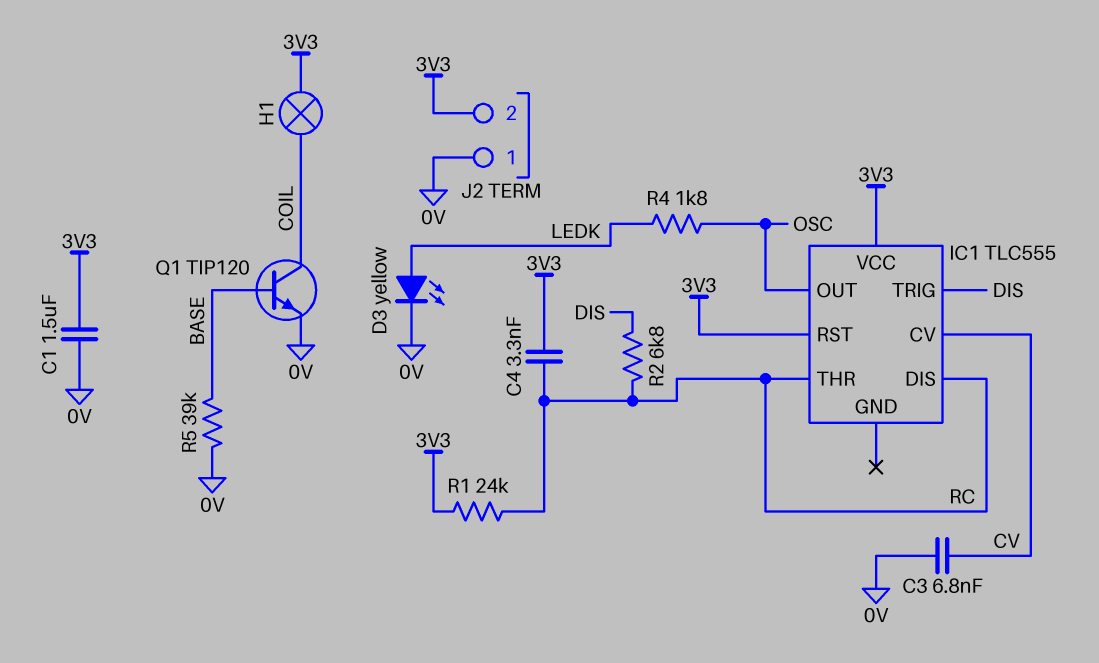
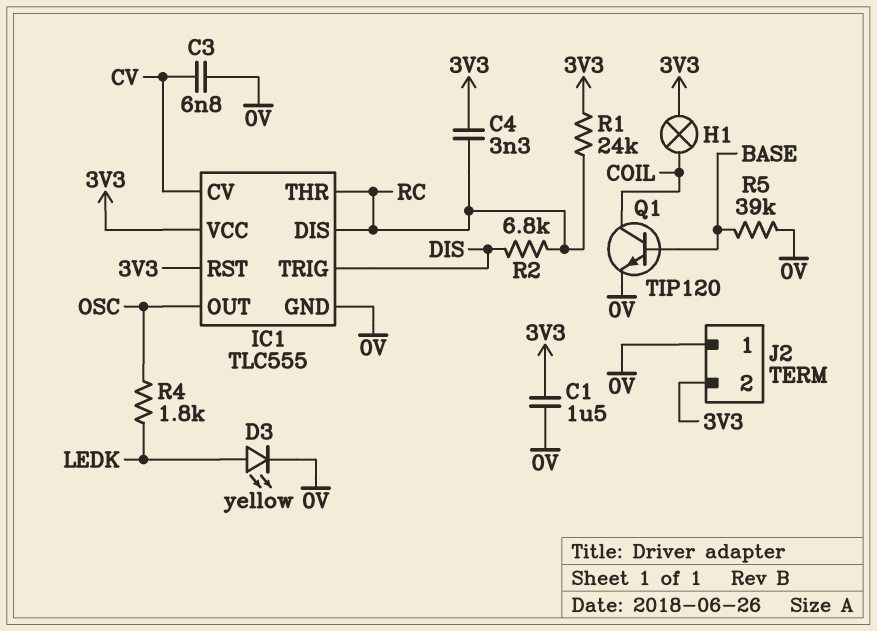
IC1 pin GND: none -> 0V

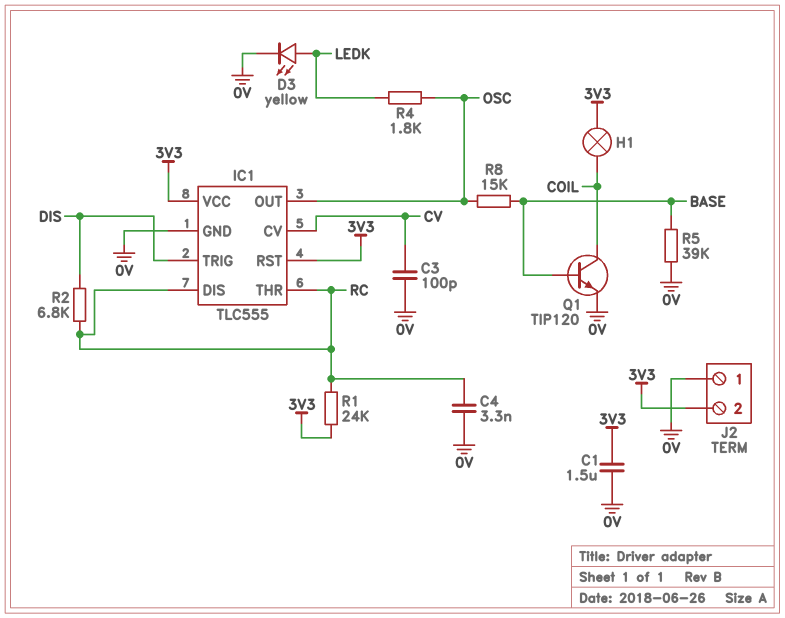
C3: 6.8nF (0V, CV) -> 100pF (0V, CV)
C4: 3.3nF (3V3, RC) -> 3.3nF (0V, RC)
R8: none -> 15k (BASE, OSC)

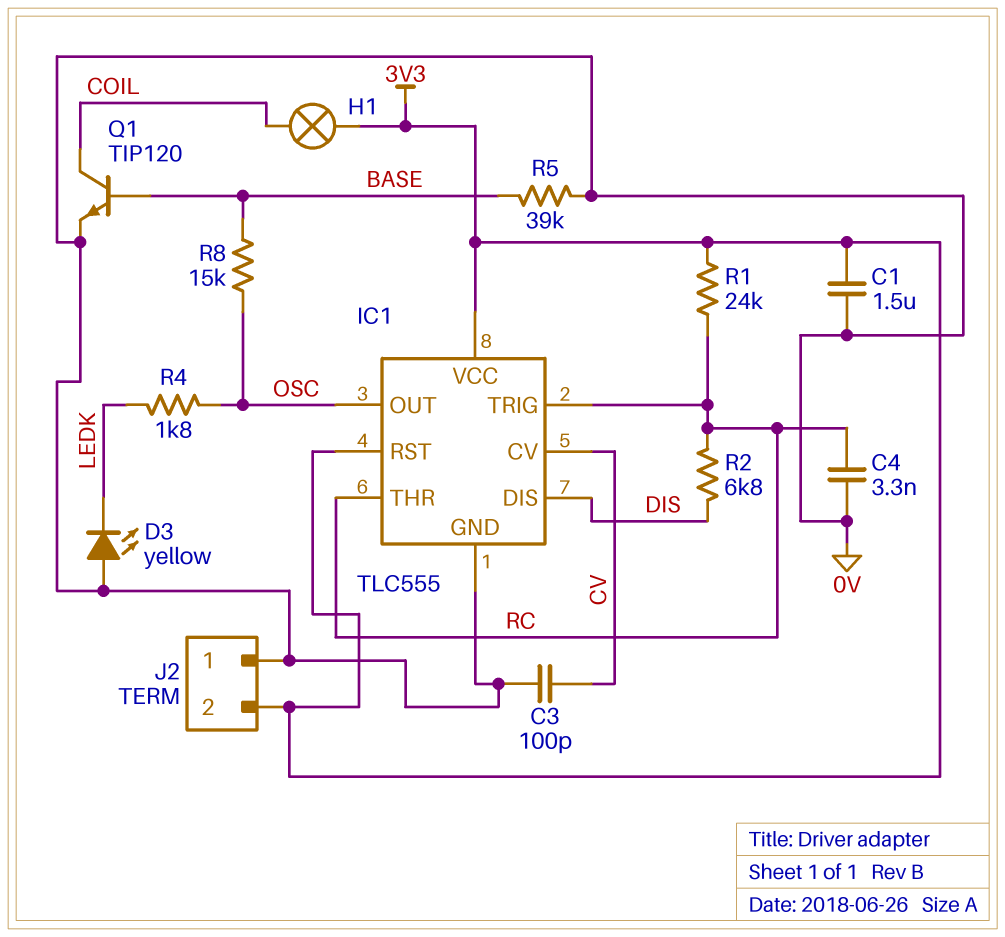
D3: LED yellow (A LEDK, K 0V) -> LED yellow (A 0V, K LEDK)
IC1 pin DIS: RC -> DIS
IC1 pin TRIG: DIS -> RC

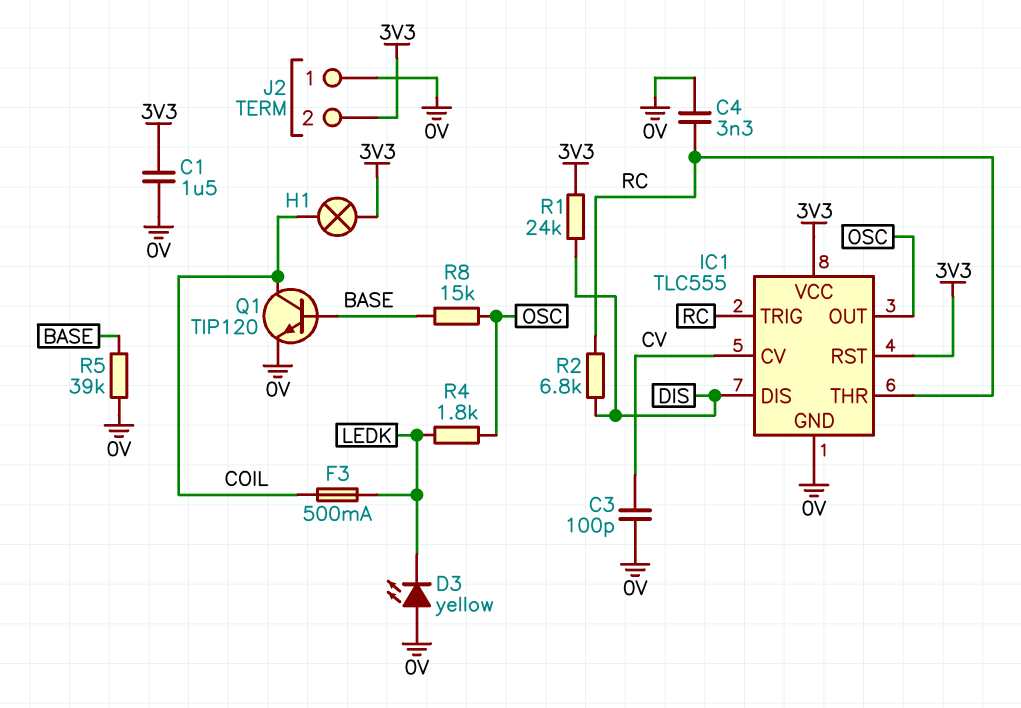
F3: none -> 500mA (COIL, LEDK)
R1: 24k (3V3, RC) -> 24k (3V3, DIS)

